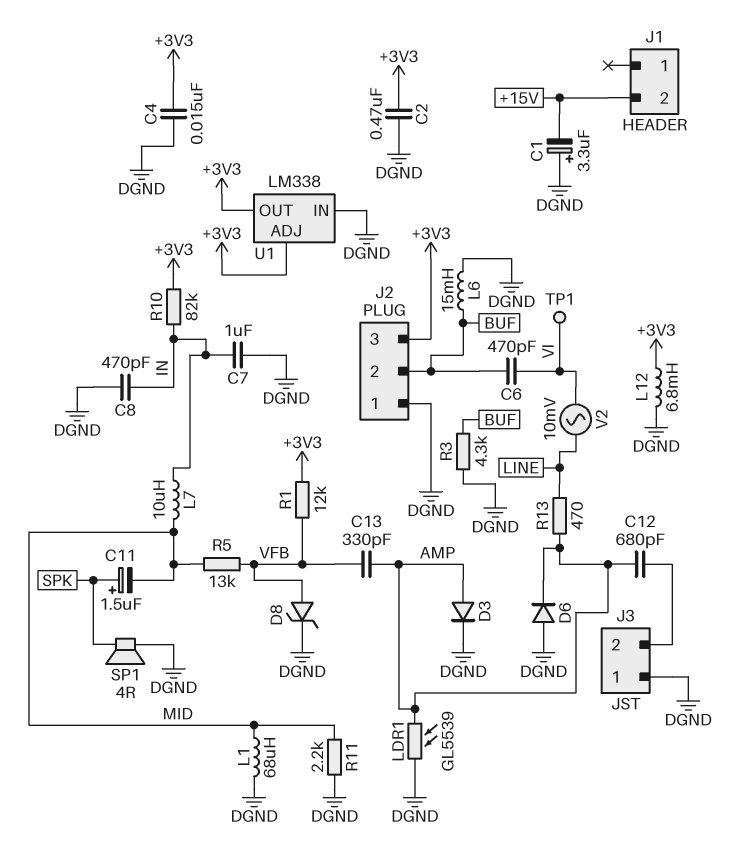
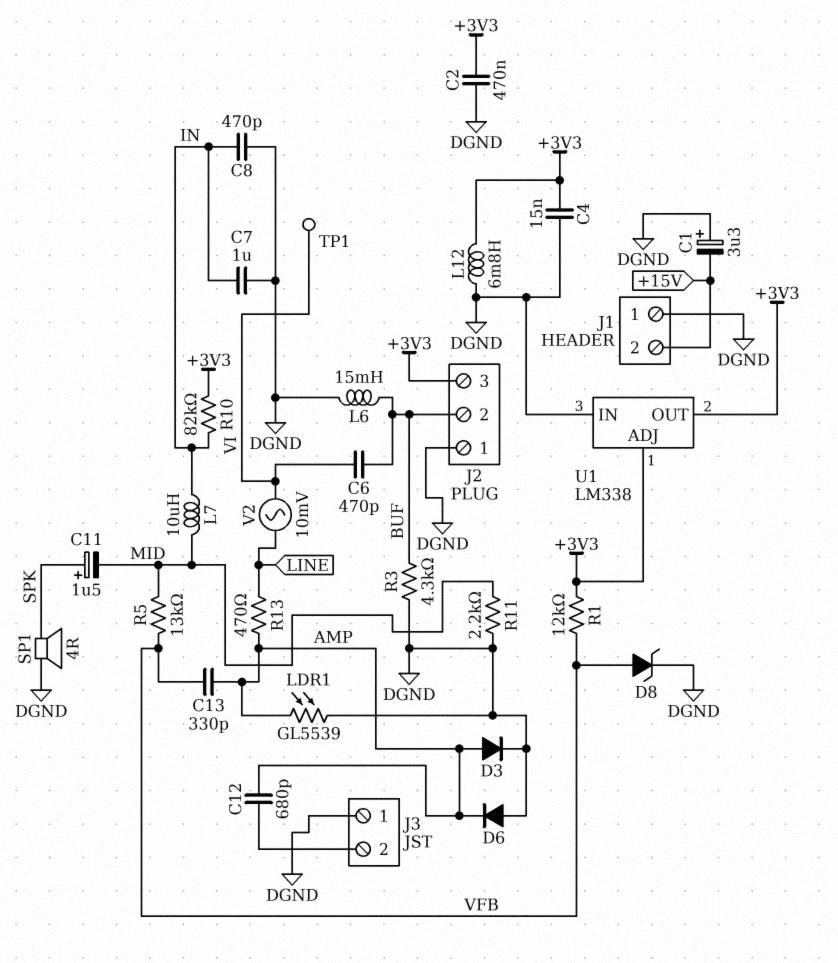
J1 pin 1: none -> DGND
L1: 68uH (DGND, MID) -> none

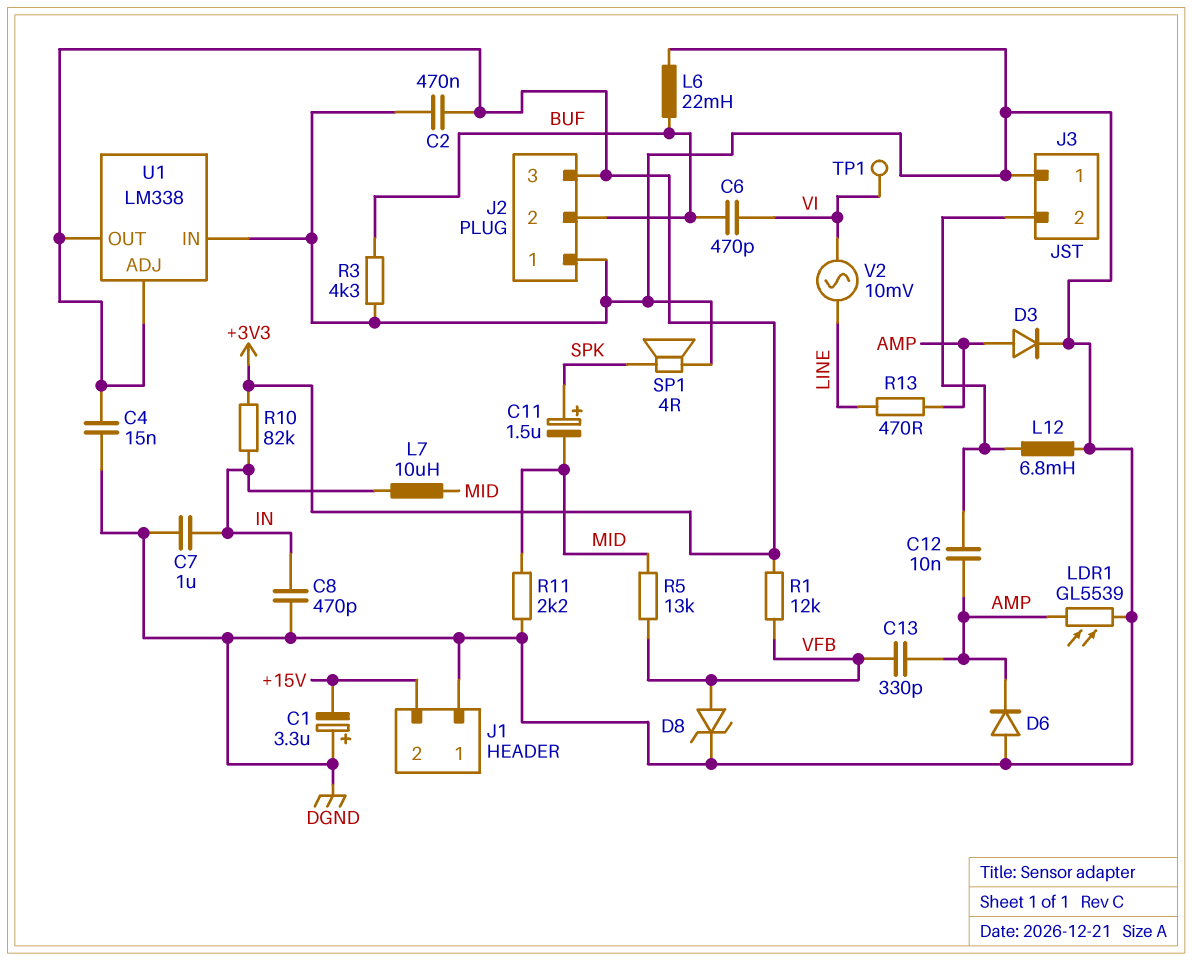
C12: 680pF (AMP, J3/2) -> 10nF (AMP, J3/2)
L6: 15mH (BUF, DGND) -> 22mH (BUF, DGND)
L12: 6.8mH (+3V3, DGND) -> 6.8mH (DGND, J3/2)

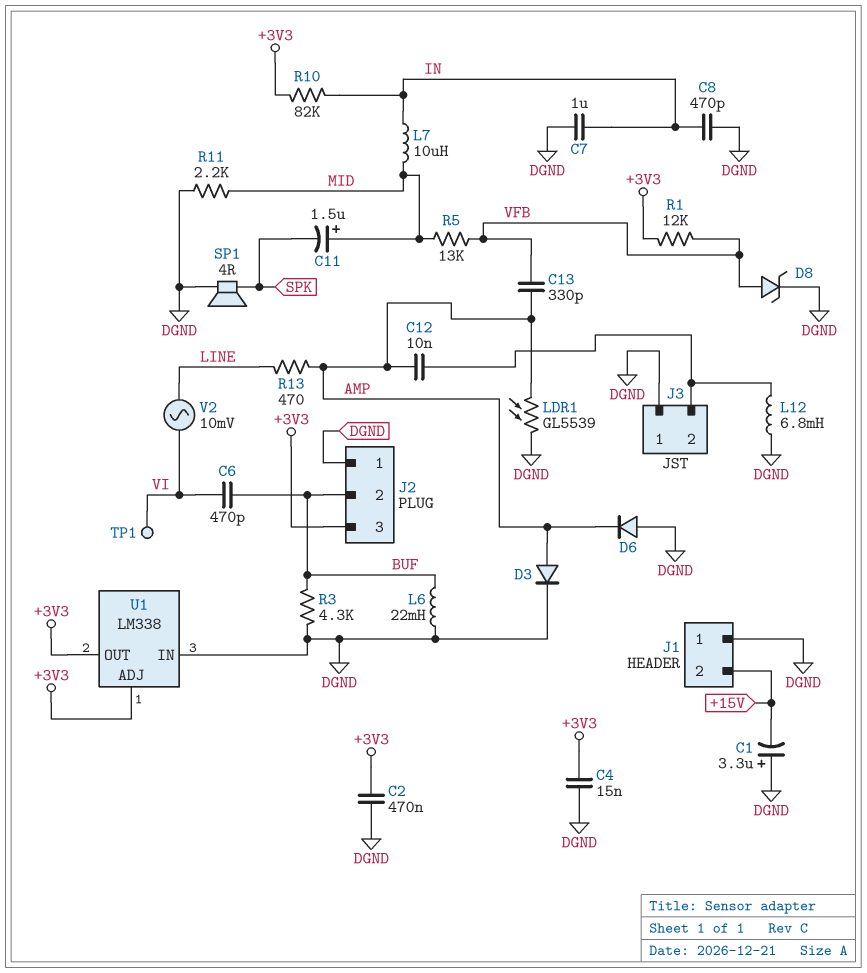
C11: 1.5uF (plus SPK, minus MID) -> 1.5uF (plus MID, minus SPK)

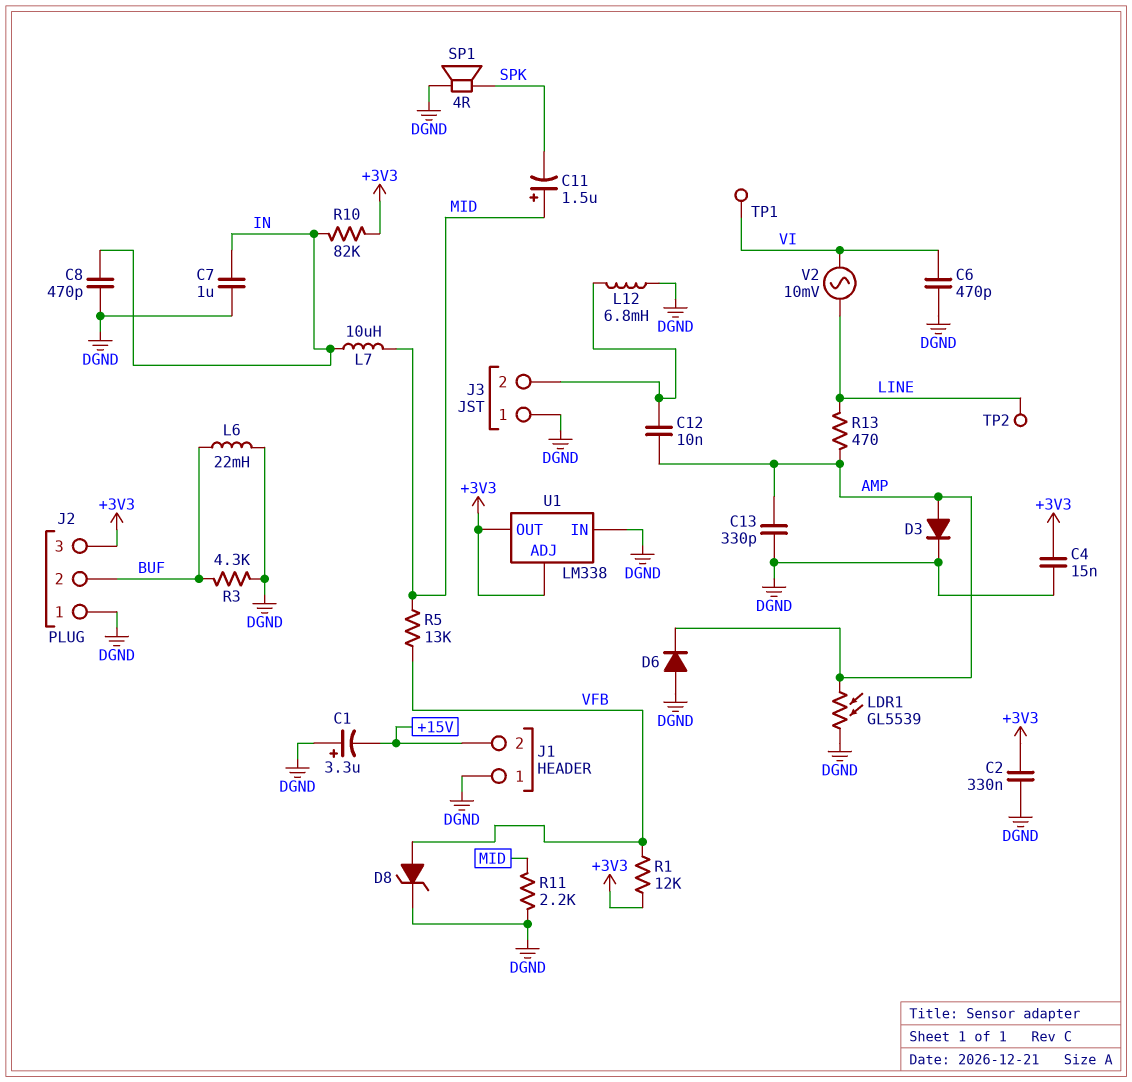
C2: 470nF (+3V3, DGND) -> 330nF (+3V3, DGND)
C6: 470pF (BUF, VI) -> 470pF (DGND, VI)
C13: 330pF (AMP, VFB) -> 330pF (AMP, DGND)
TP2: none -> test point (LINE)

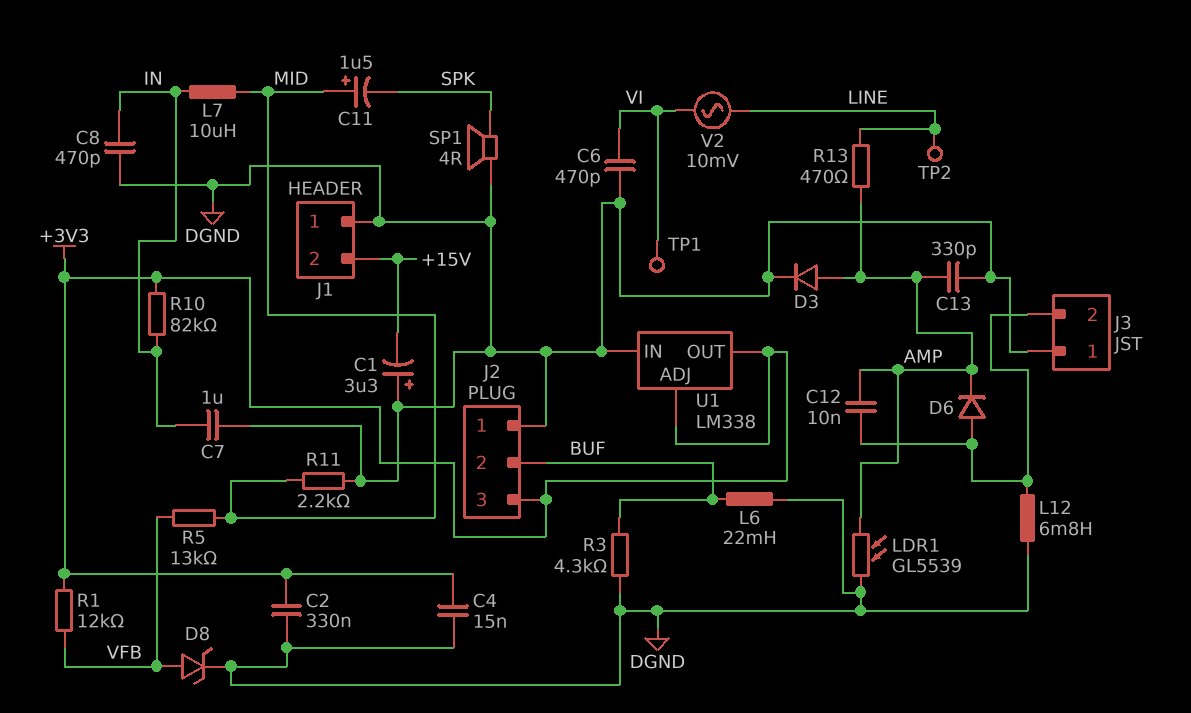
D6: diode (A DGND, K AMP) -> diode (A J3/2, K AMP)

